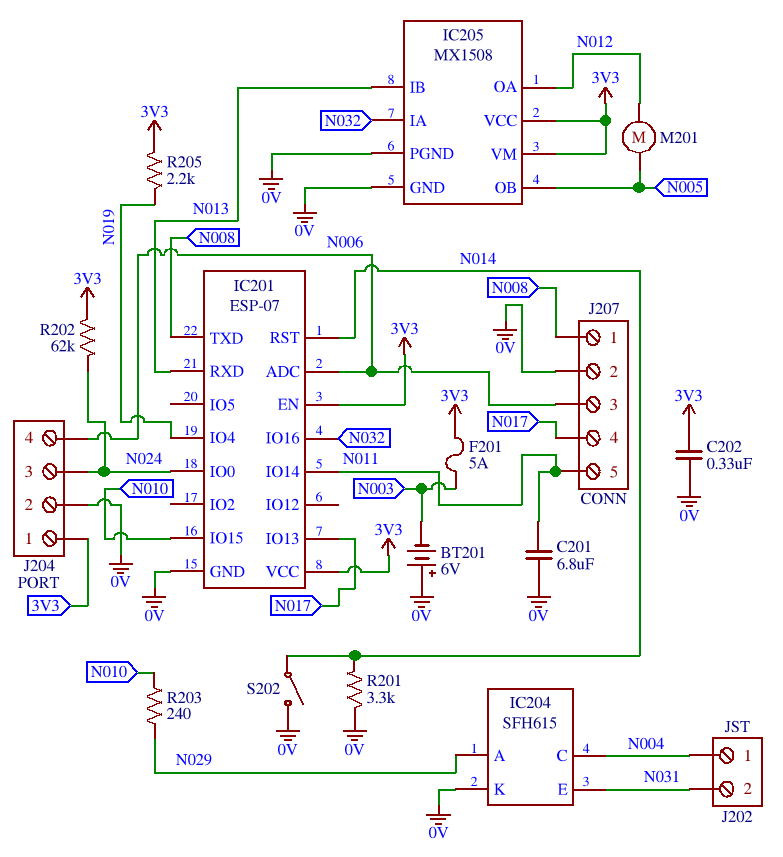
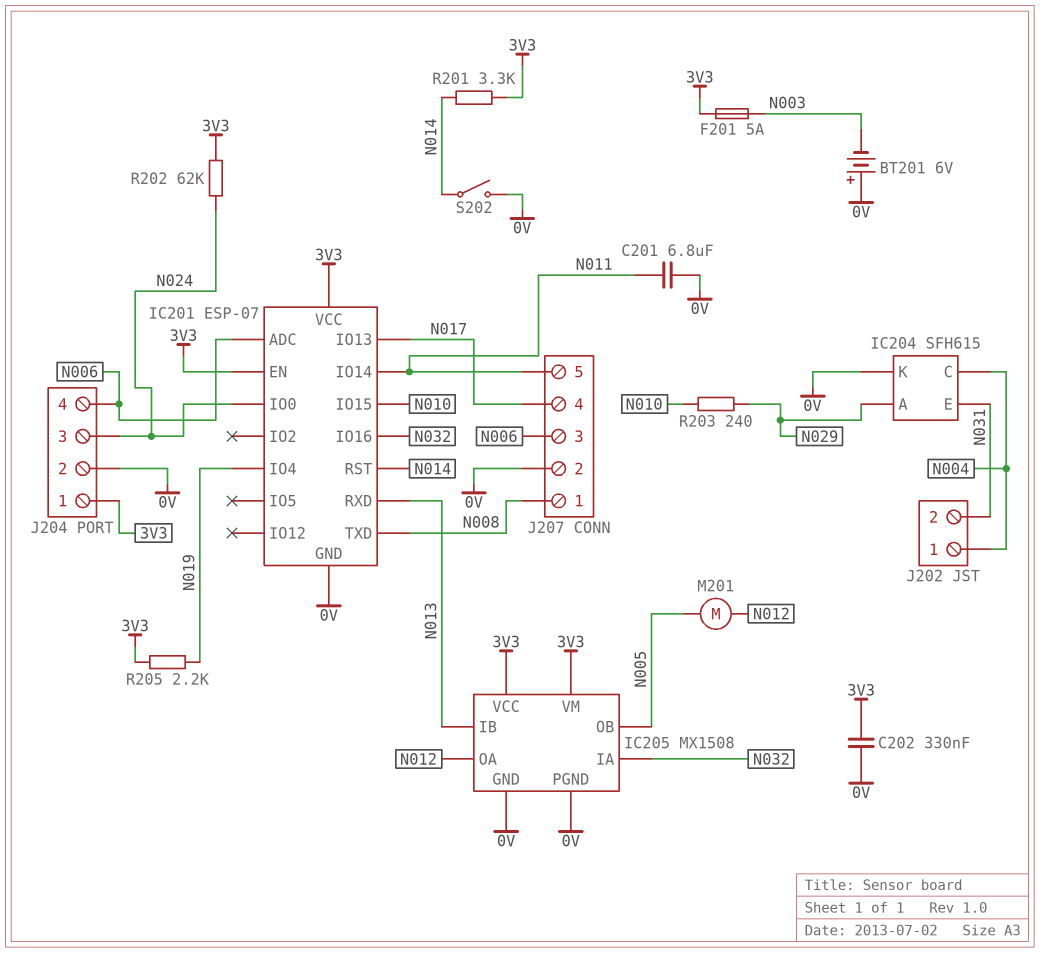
R201: 3.3k (0V, N014) -> 3.3k (3V3, N014)

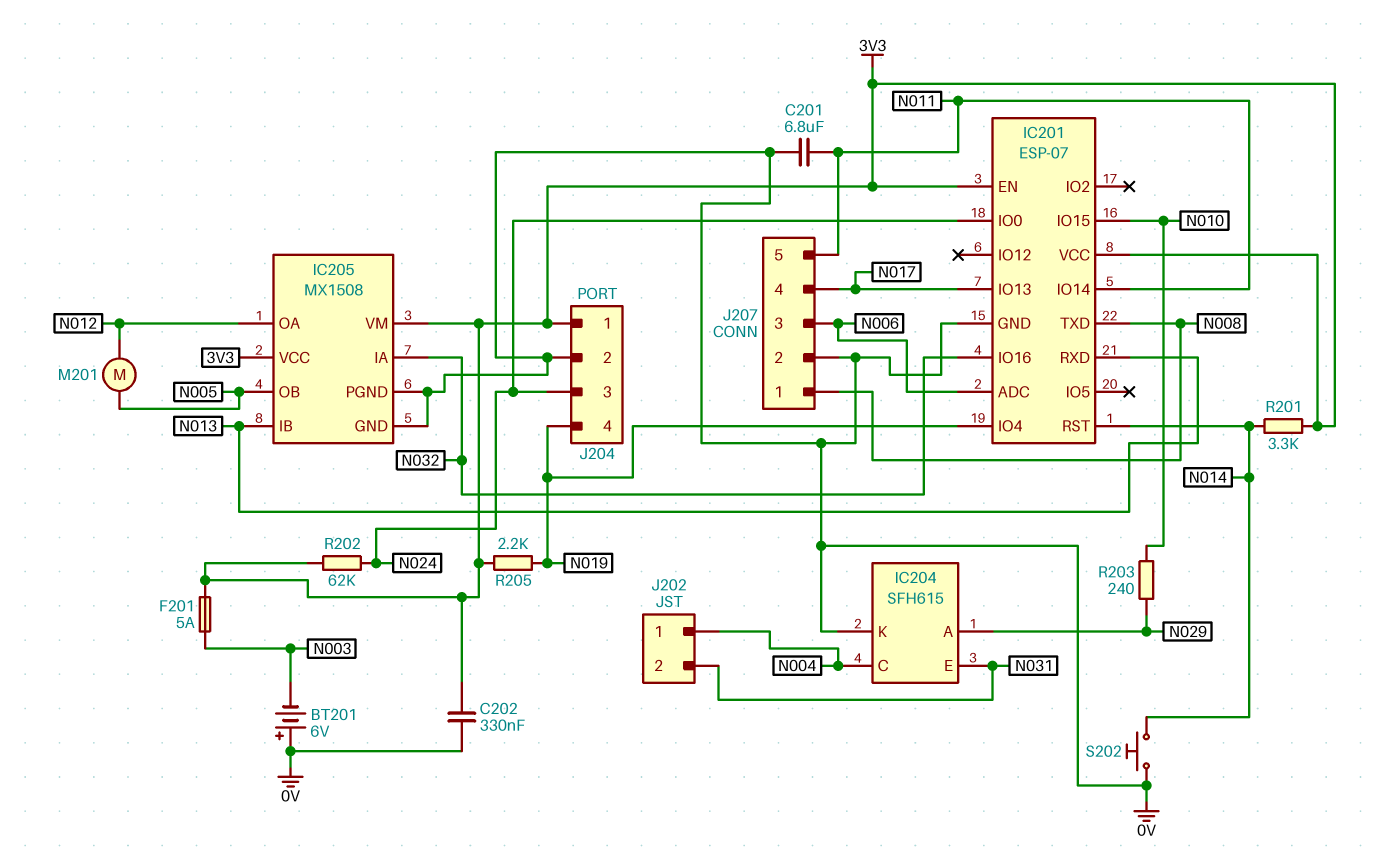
J204 pin 4: N006 -> N019
S202: switch (0V, N014) -> button (0V, N014)

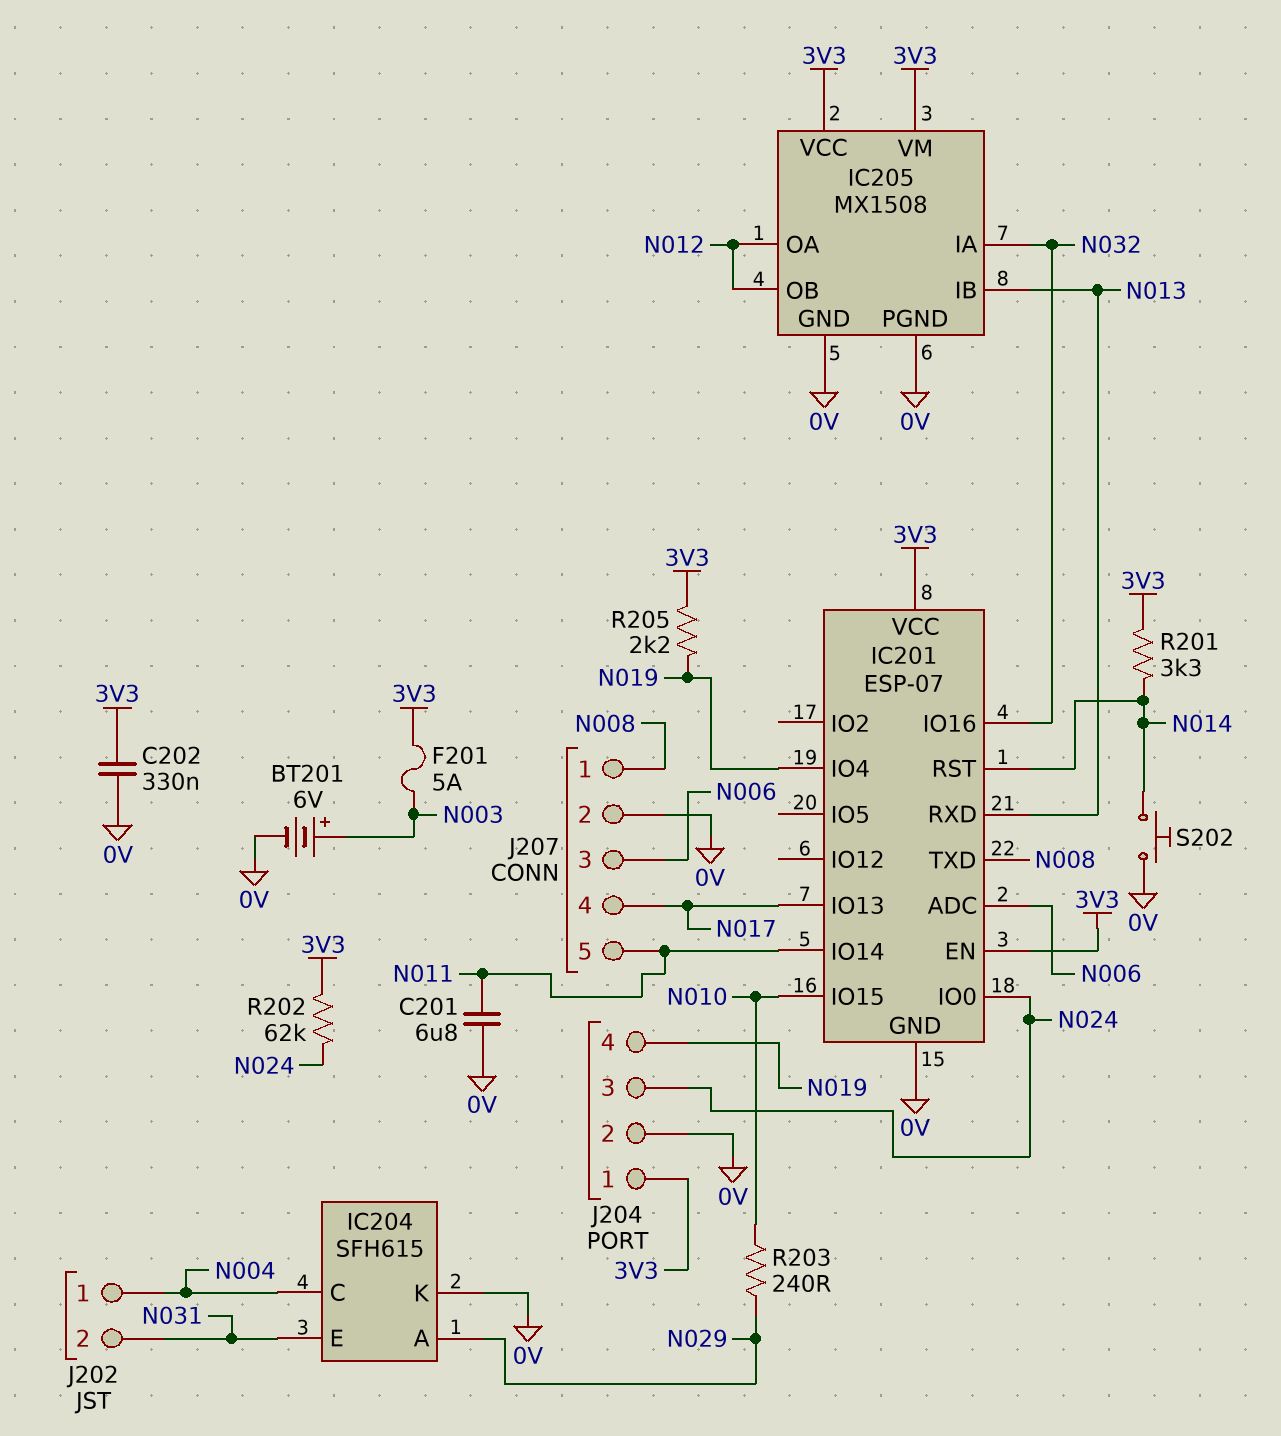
BT201: 6V (plus 0V, minus N003) -> 6V (plus N003, minus 0V)
IC205 pin OB: N005 -> N012
M201: motor (N005, N012) -> none

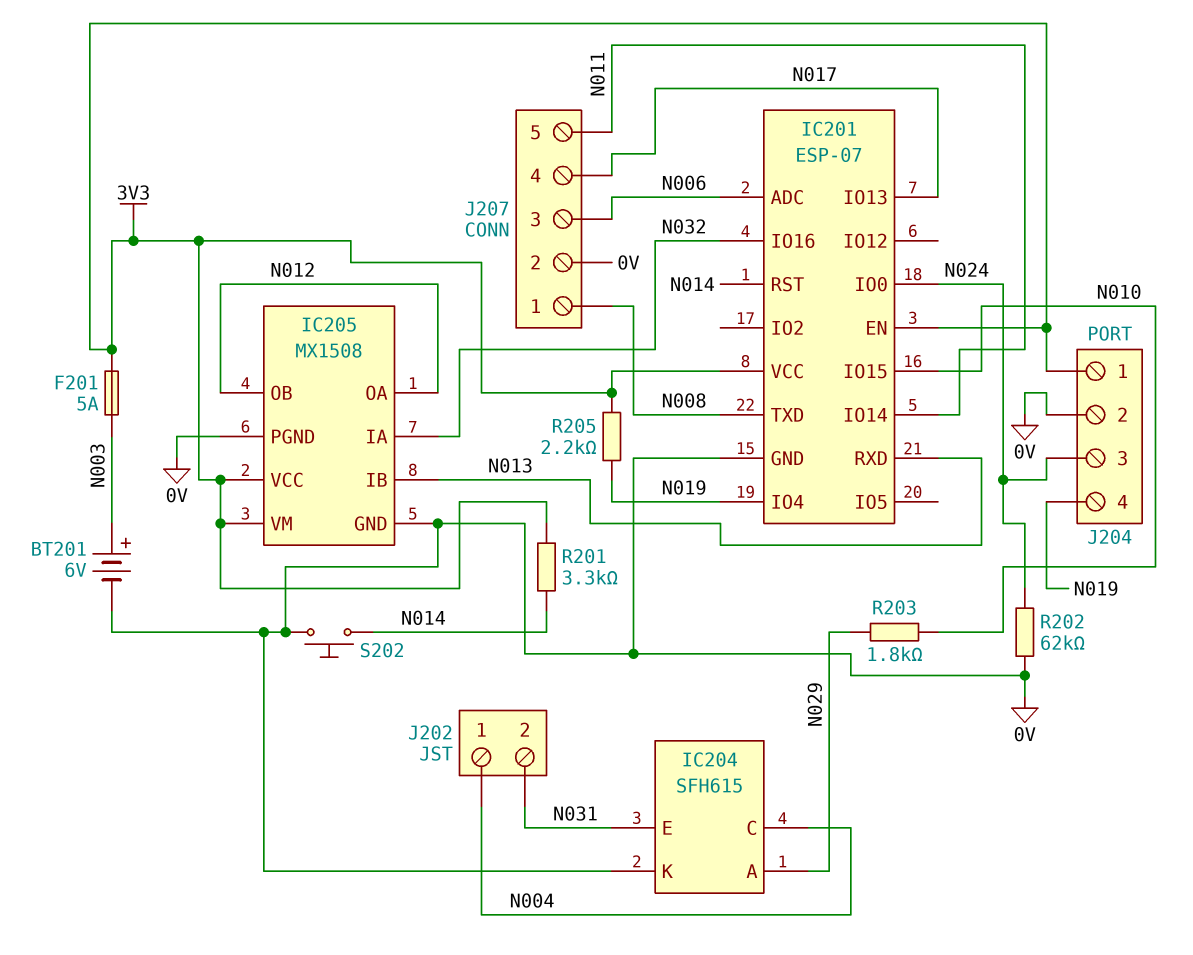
C201: 6.8uF (0V, N011) -> none
C202: 330nF (0V, 3V3) -> none
R202: 62k (3V3, N024) -> 62k (0V, N024)
R203: 240 (N010, N029) -> 1.8k (N010, N029)

